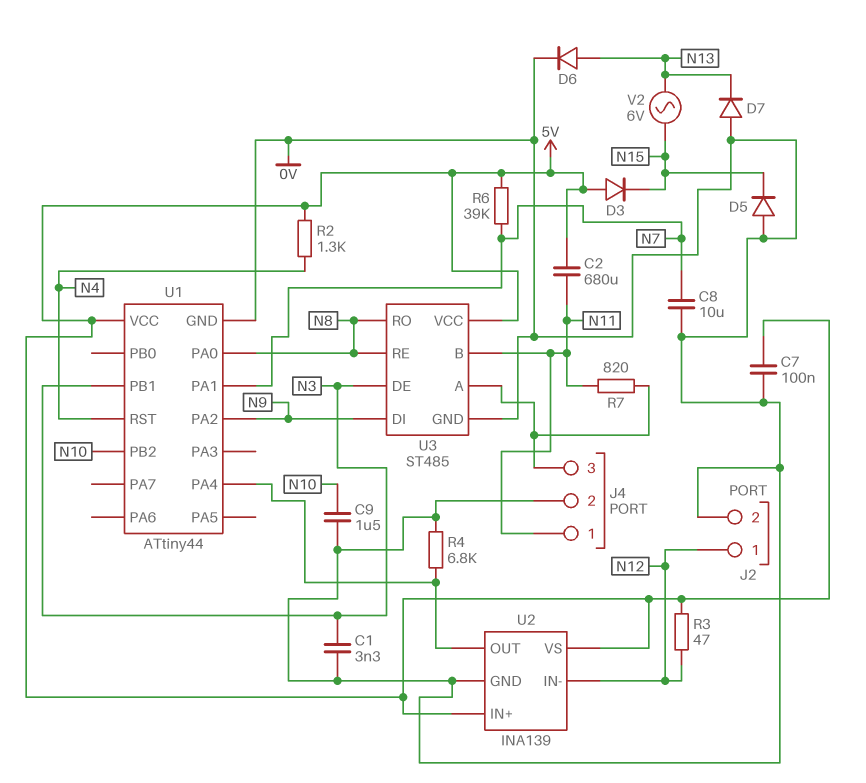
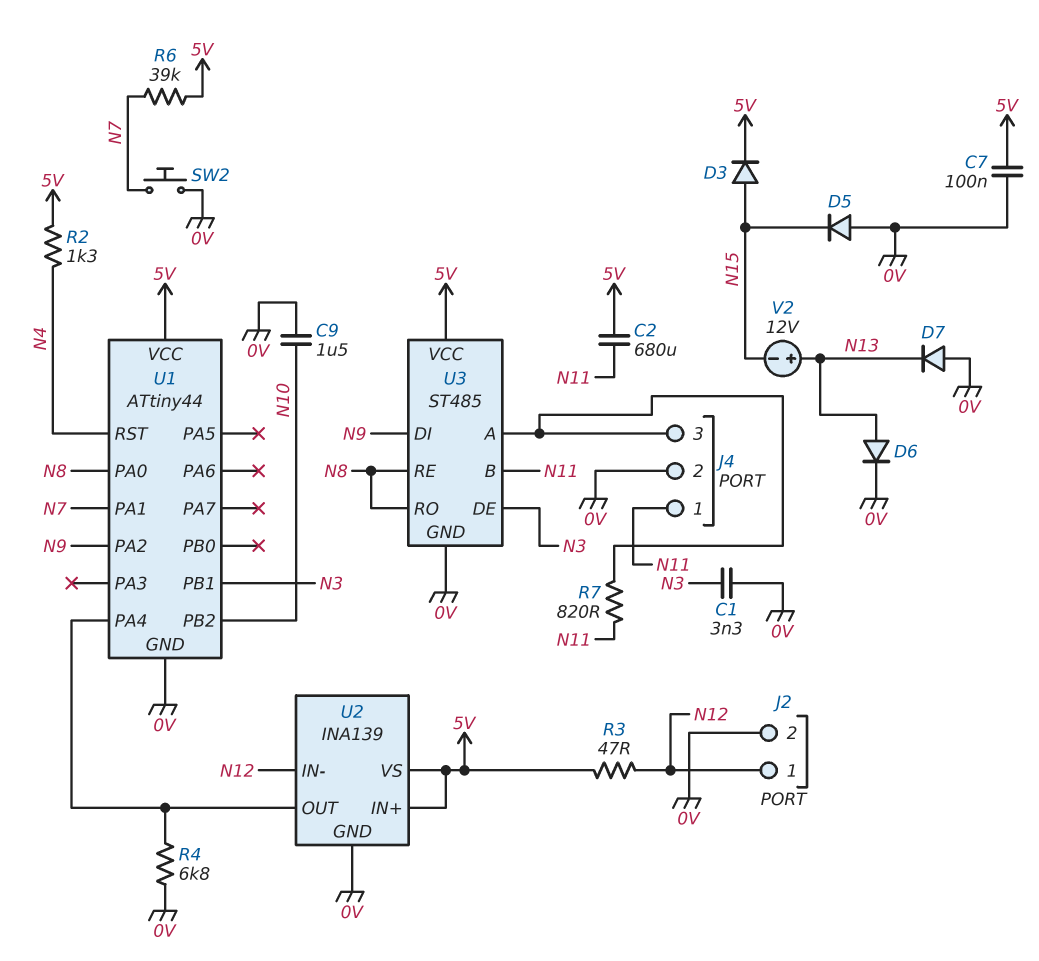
C8: 10uF (0V, N7) -> none
D3: diode (A 5V, K N15) -> diode (A N15, K 5V)
SW2: none -> button (0V, N7)
V2: AC 6V (N13, N15) -> 12V (plus N13, minus N15)

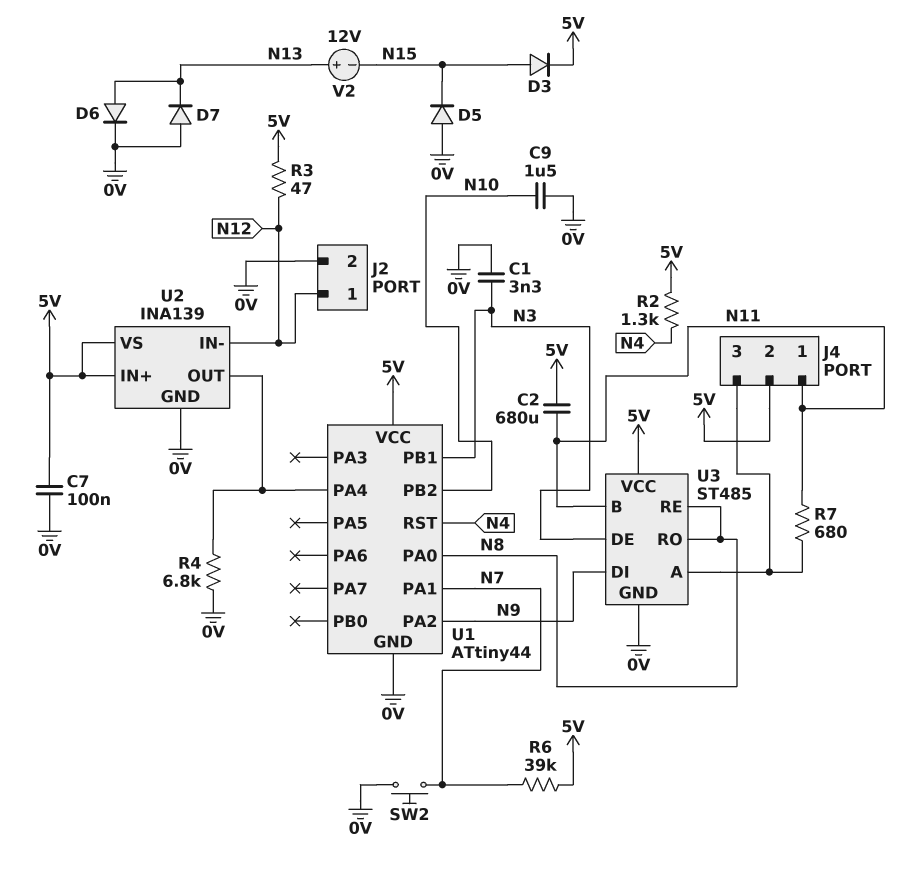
J4 pin 2: 0V -> 5V
R7: 820 (J4/3, N11) -> 680 (J4/3, N11)

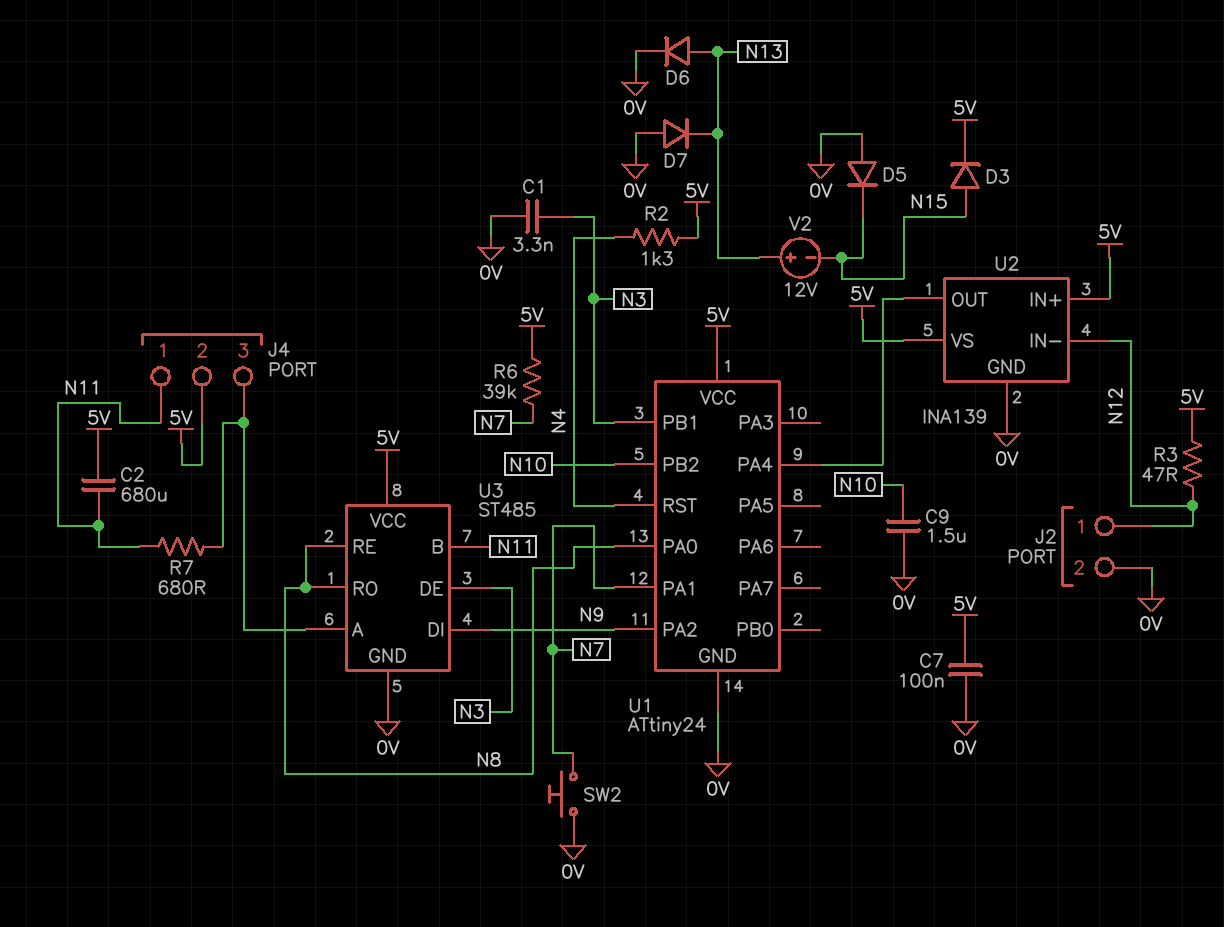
R4: 6.8k (0V, U1/PA4) -> none
U1: ATtiny44 -> ATtiny24

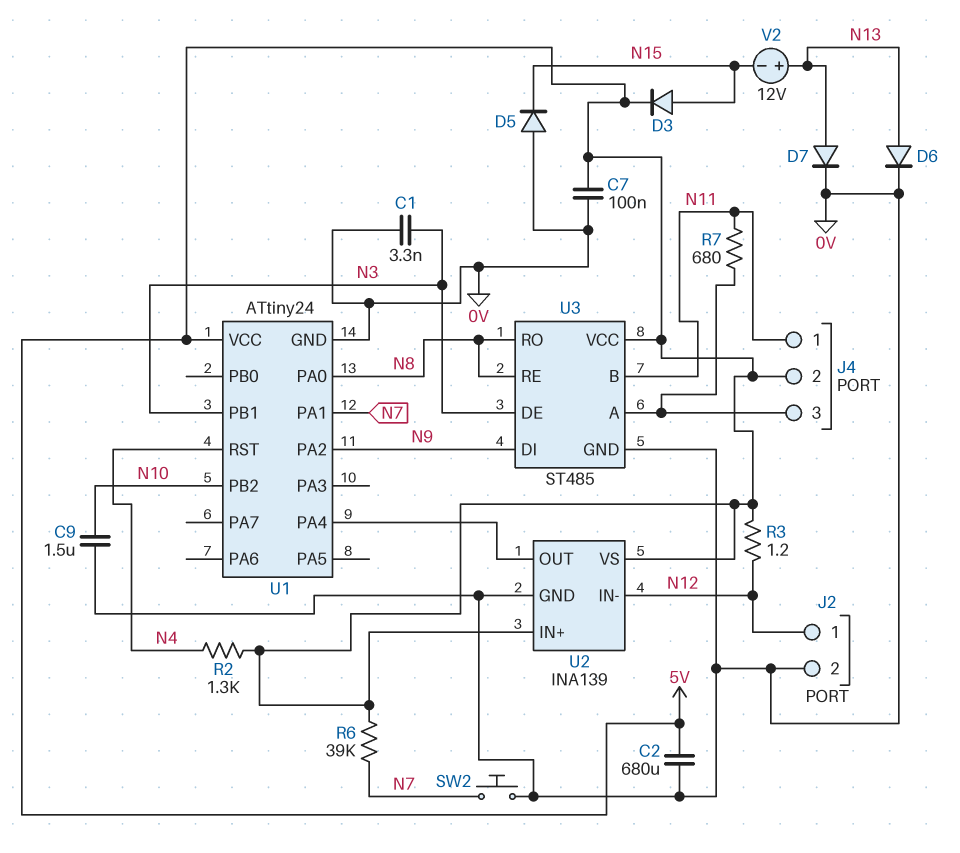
C2: 680uF (5V, N11) -> 680uF (0V, 5V)
D7: diode (A 0V, K N13) -> diode (A N13, K 0V)
R3: 47 (5V, N12) -> 1.2 (5V, N12)

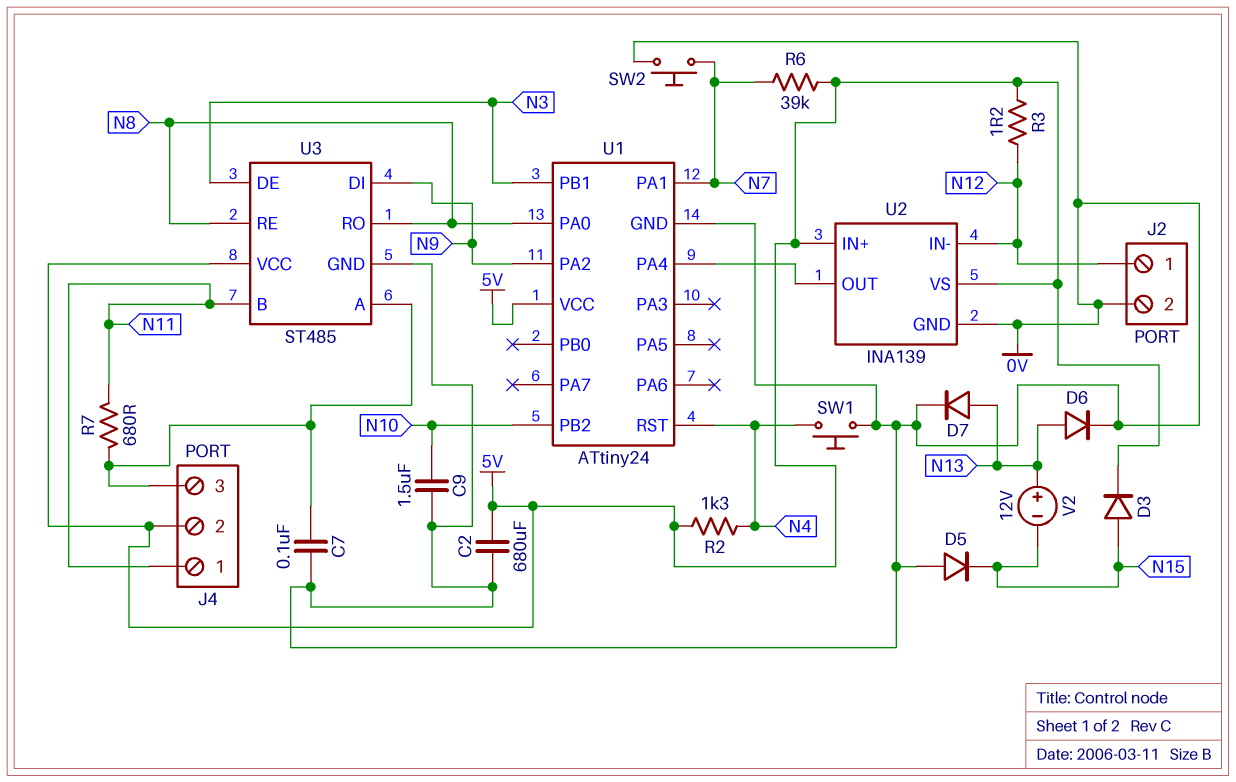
C1: 3.3nF (0V, N3) -> none
C7: 100nF (0V, 5V) -> 100nF (0V, J4/3)
SW1: none -> button (0V, N4)

